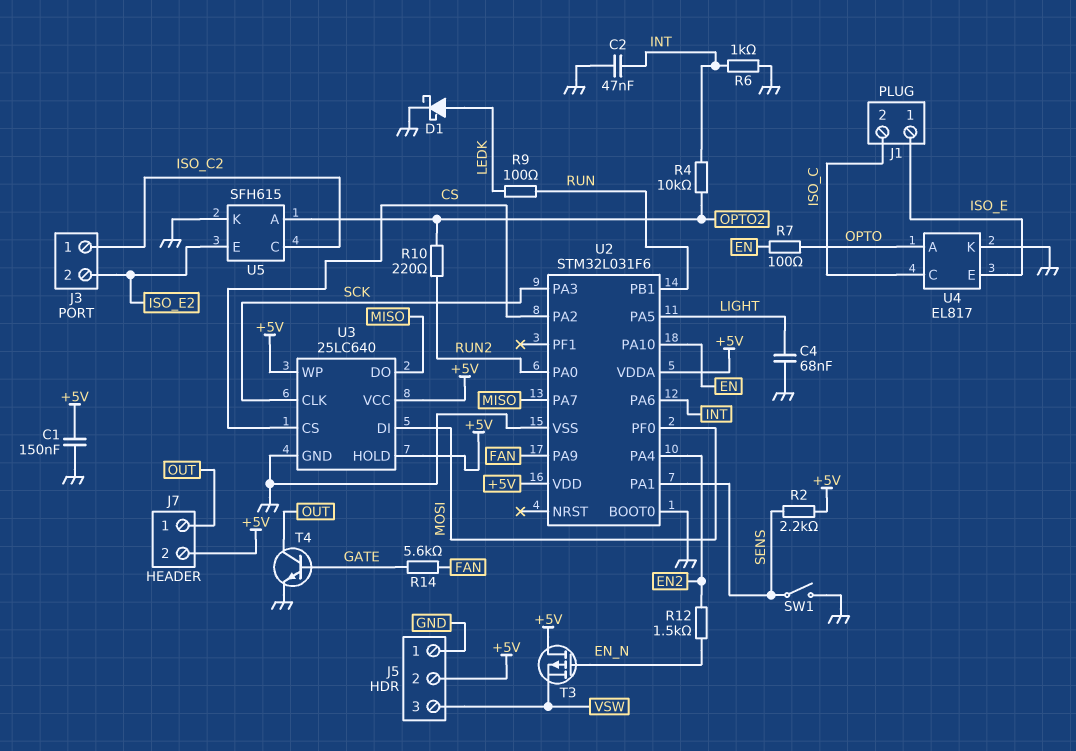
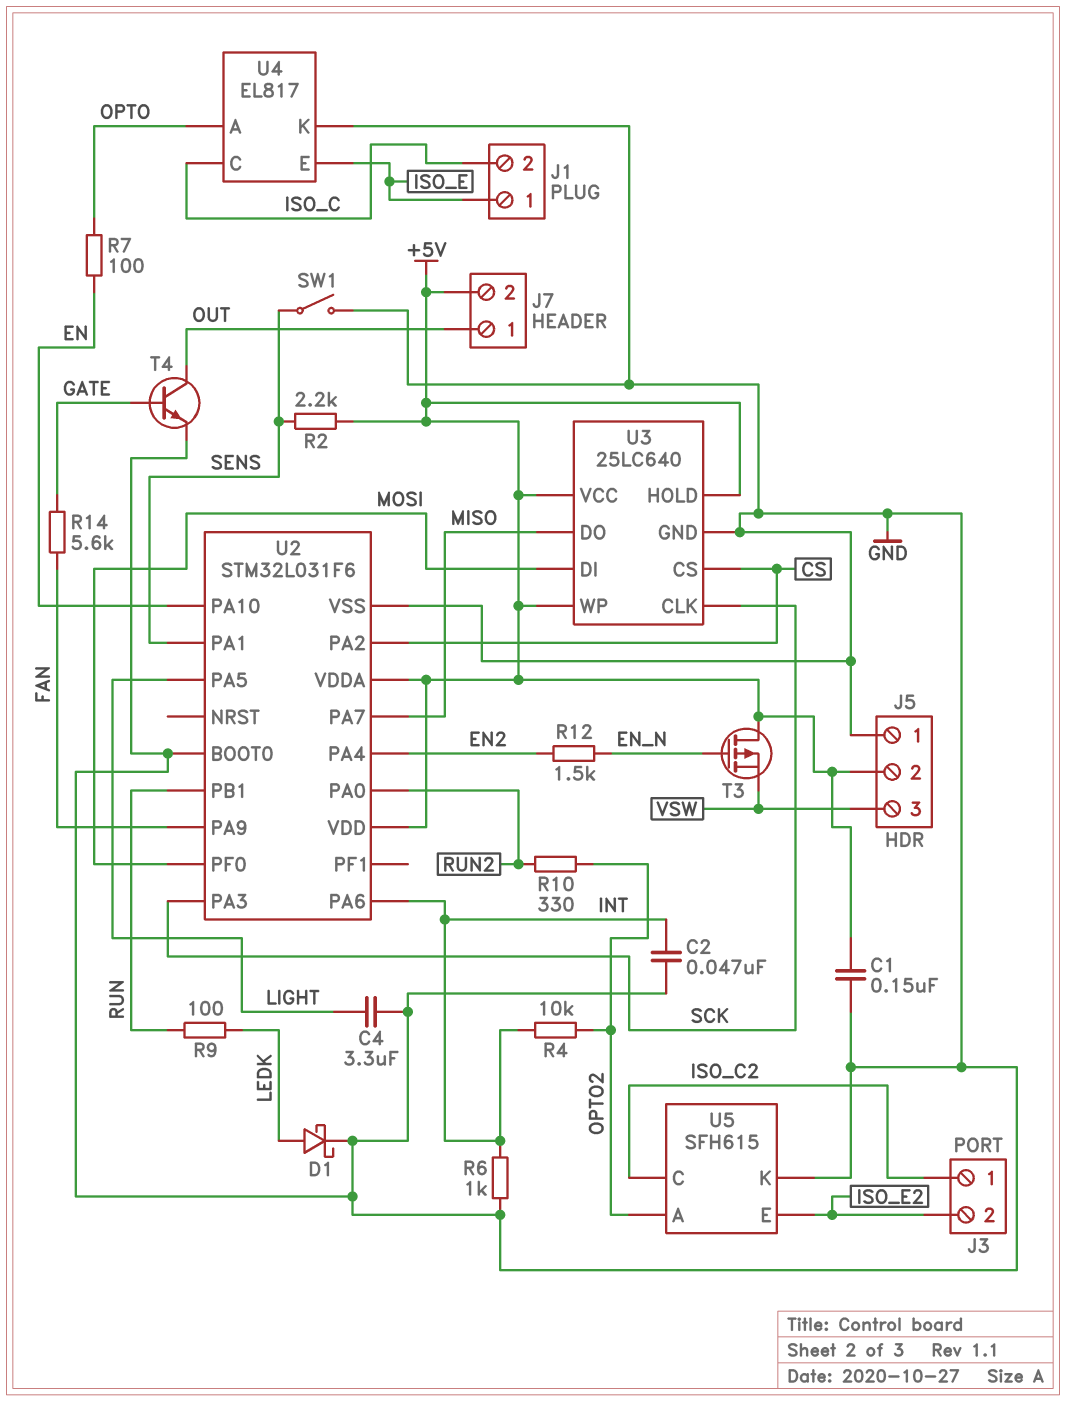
C4: 68nF (GND, LIGHT) -> 3.3uF (GND, LIGHT)
R10: 220 (OPTO2, RUN2) -> 330 (OPTO2, RUN2)

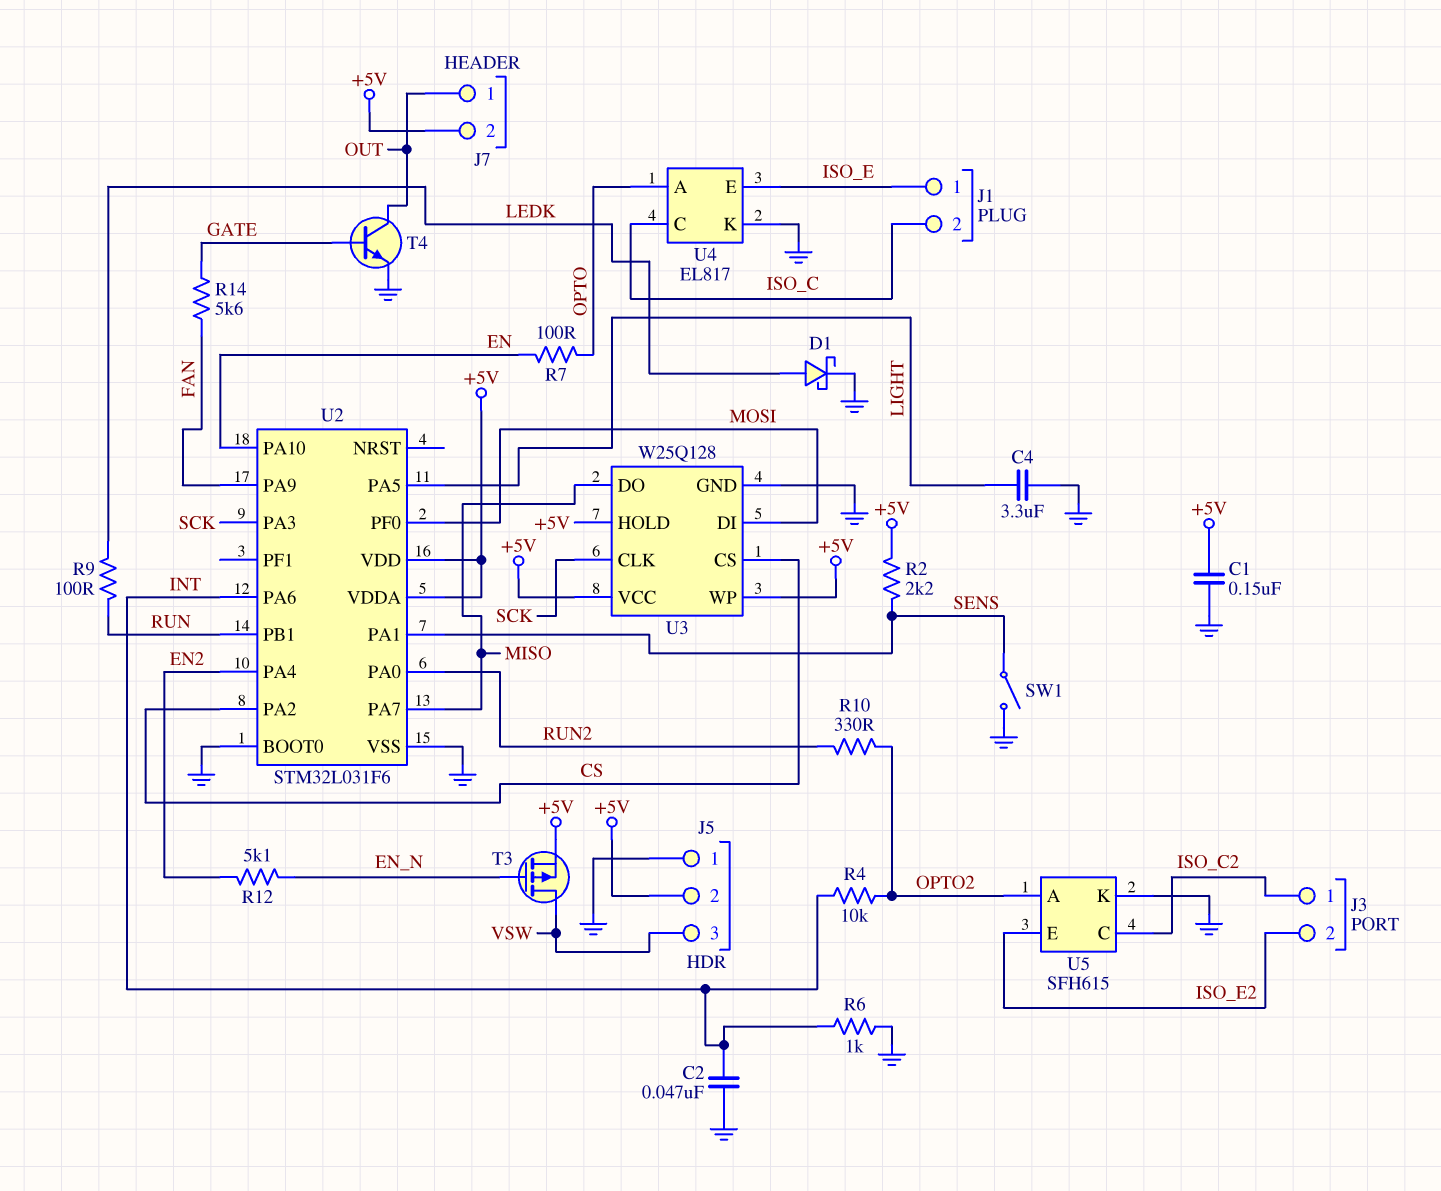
R12: 1.5k (EN2, EN_N) -> 5.1k (EN2, EN_N)
T3: PMOS (G EN_N, D +5V, S VSW) -> PMOS (G EN_N, D VSW, S +5V)
U3: 25LC640 -> W25Q128

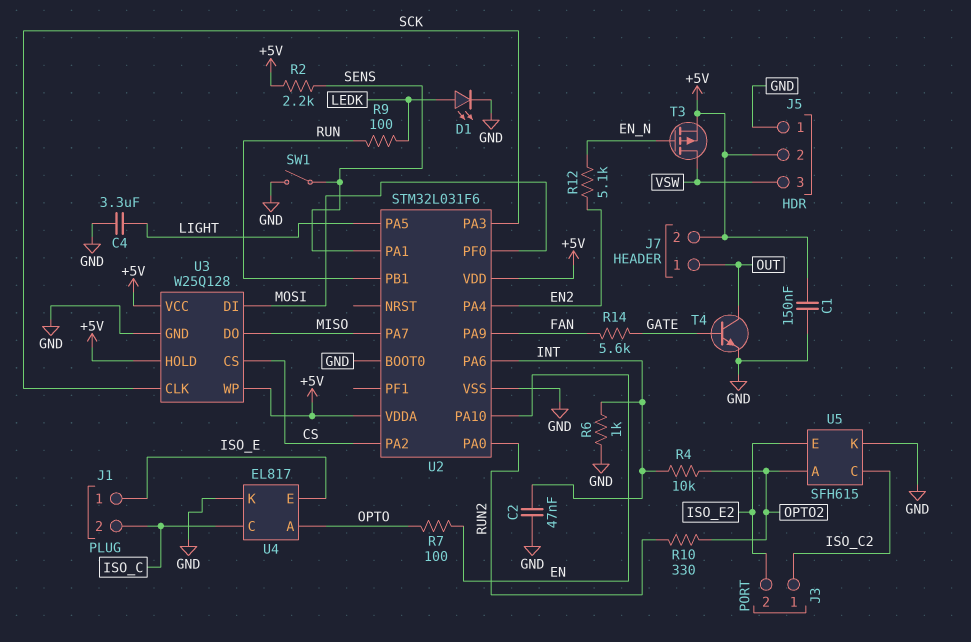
D1: schottky (A LEDK, K GND) -> LED (A LEDK, K GND)

